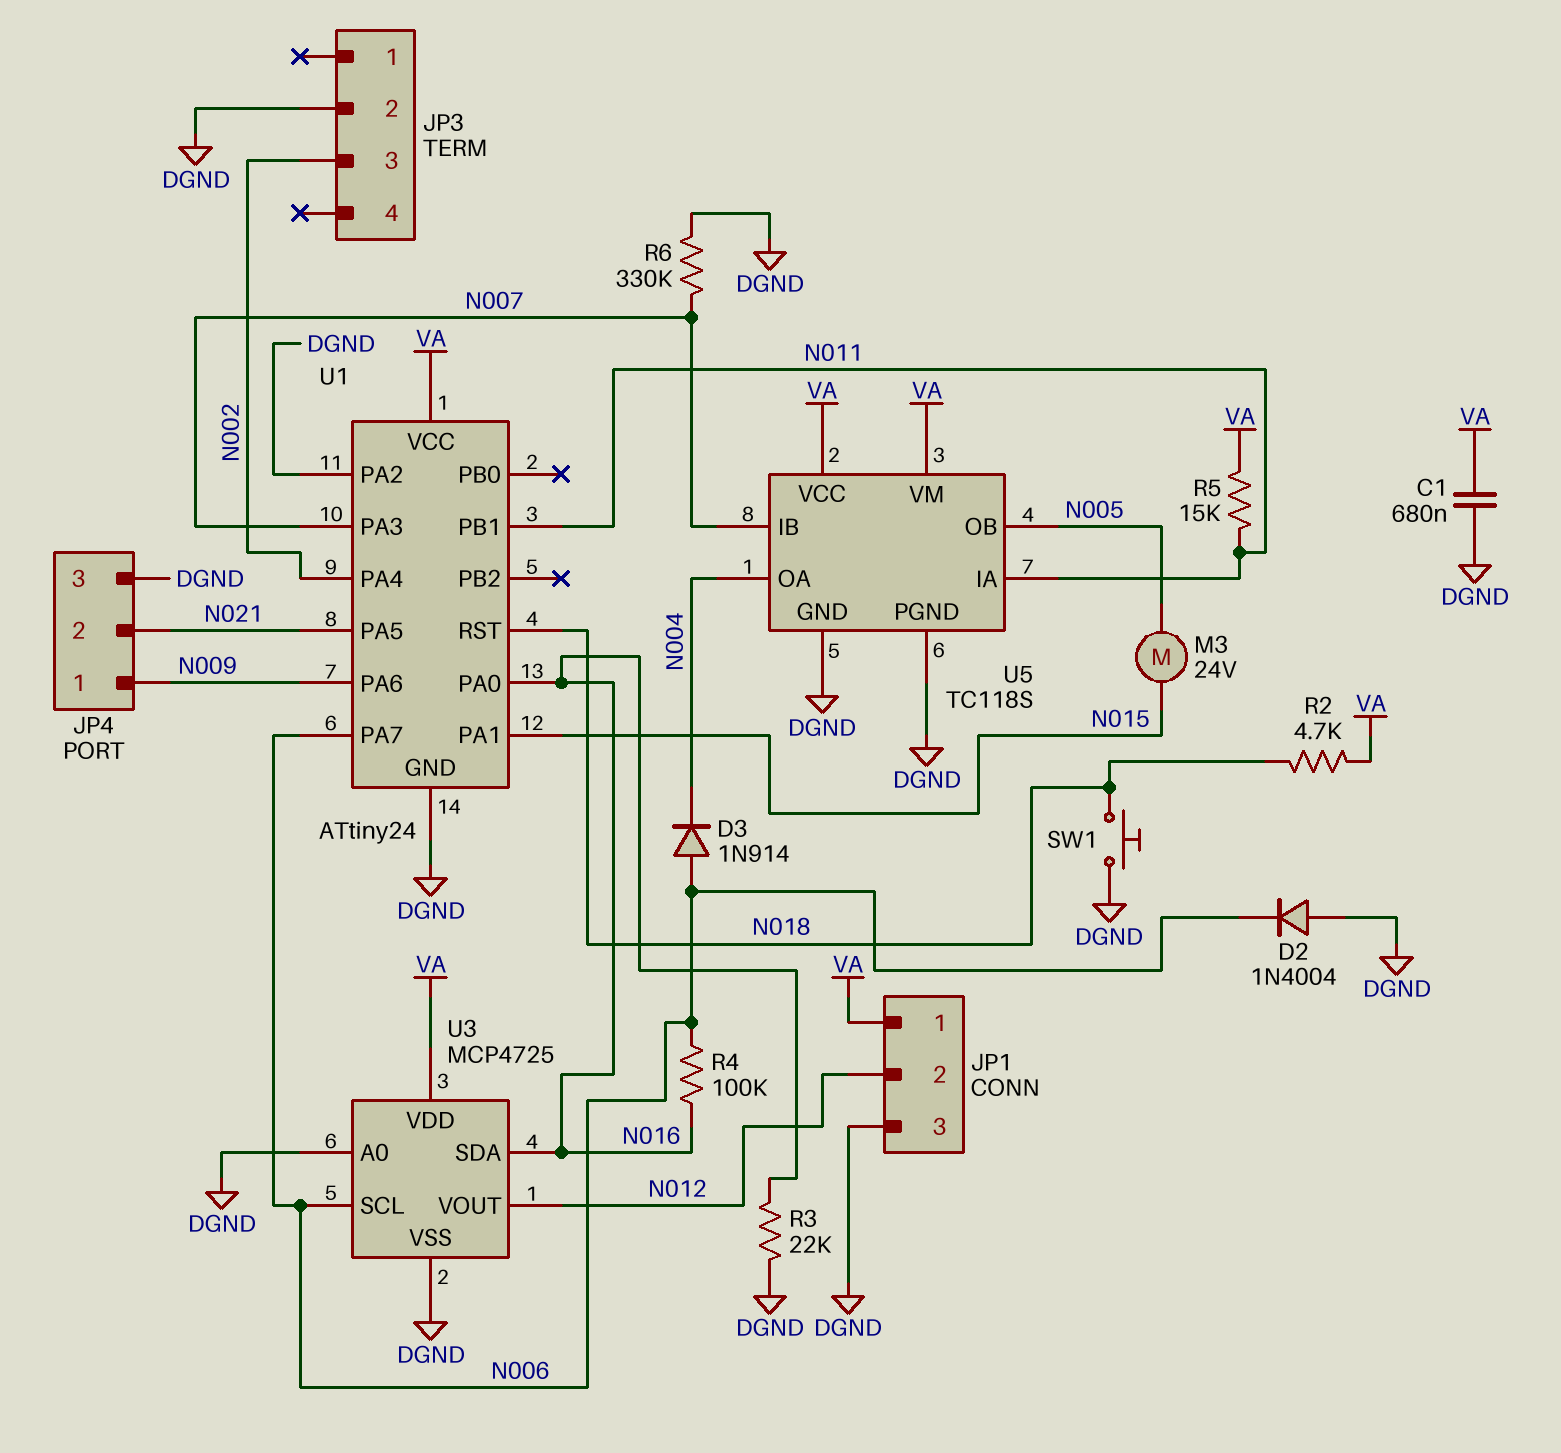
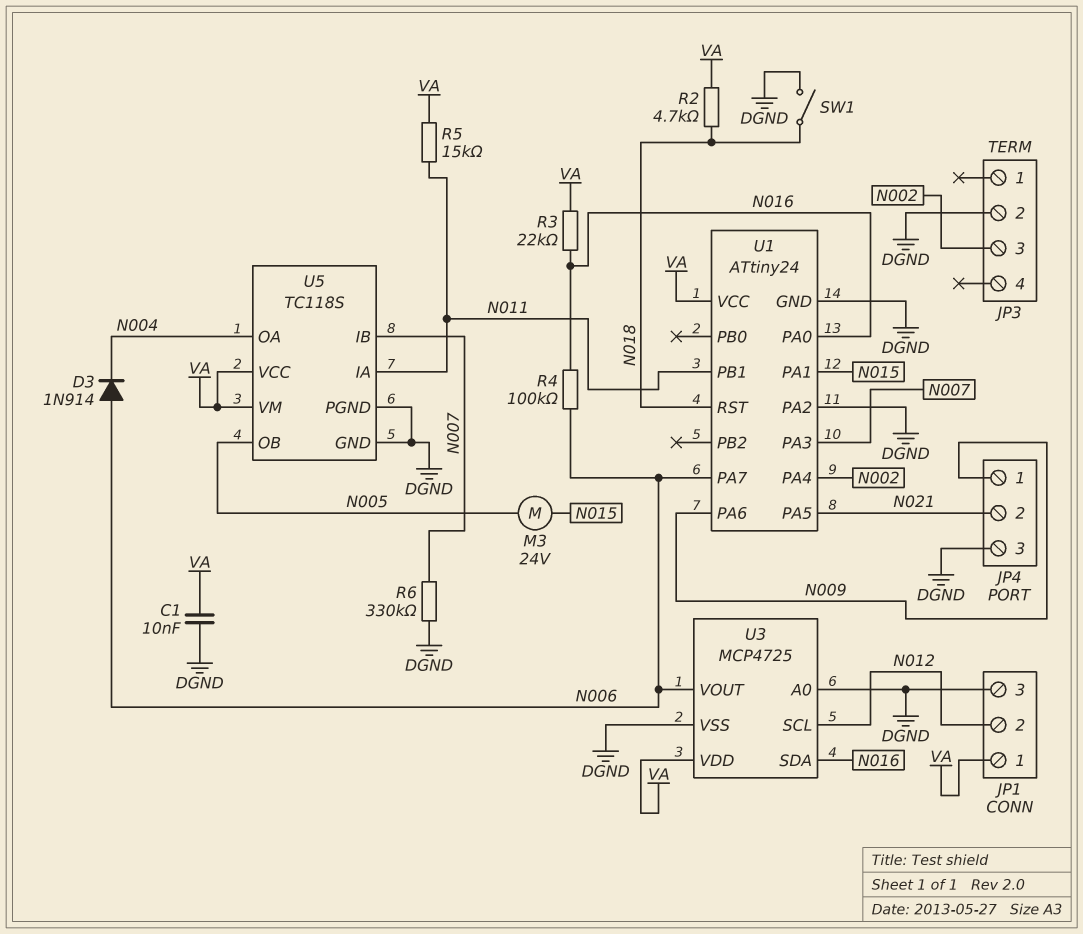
C1: 680nF (DGND, VA) -> 10nF (DGND, VA)
D2: diode 1N4004 (A DGND, K N006) -> none
R3: 22k (DGND, N016) -> 22k (N016, VA)
SW1: button (DGND, N018) -> switch (DGND, N018)
U3 pin SCL: N006 -> N012
U3 pin VOUT: N012 -> N006

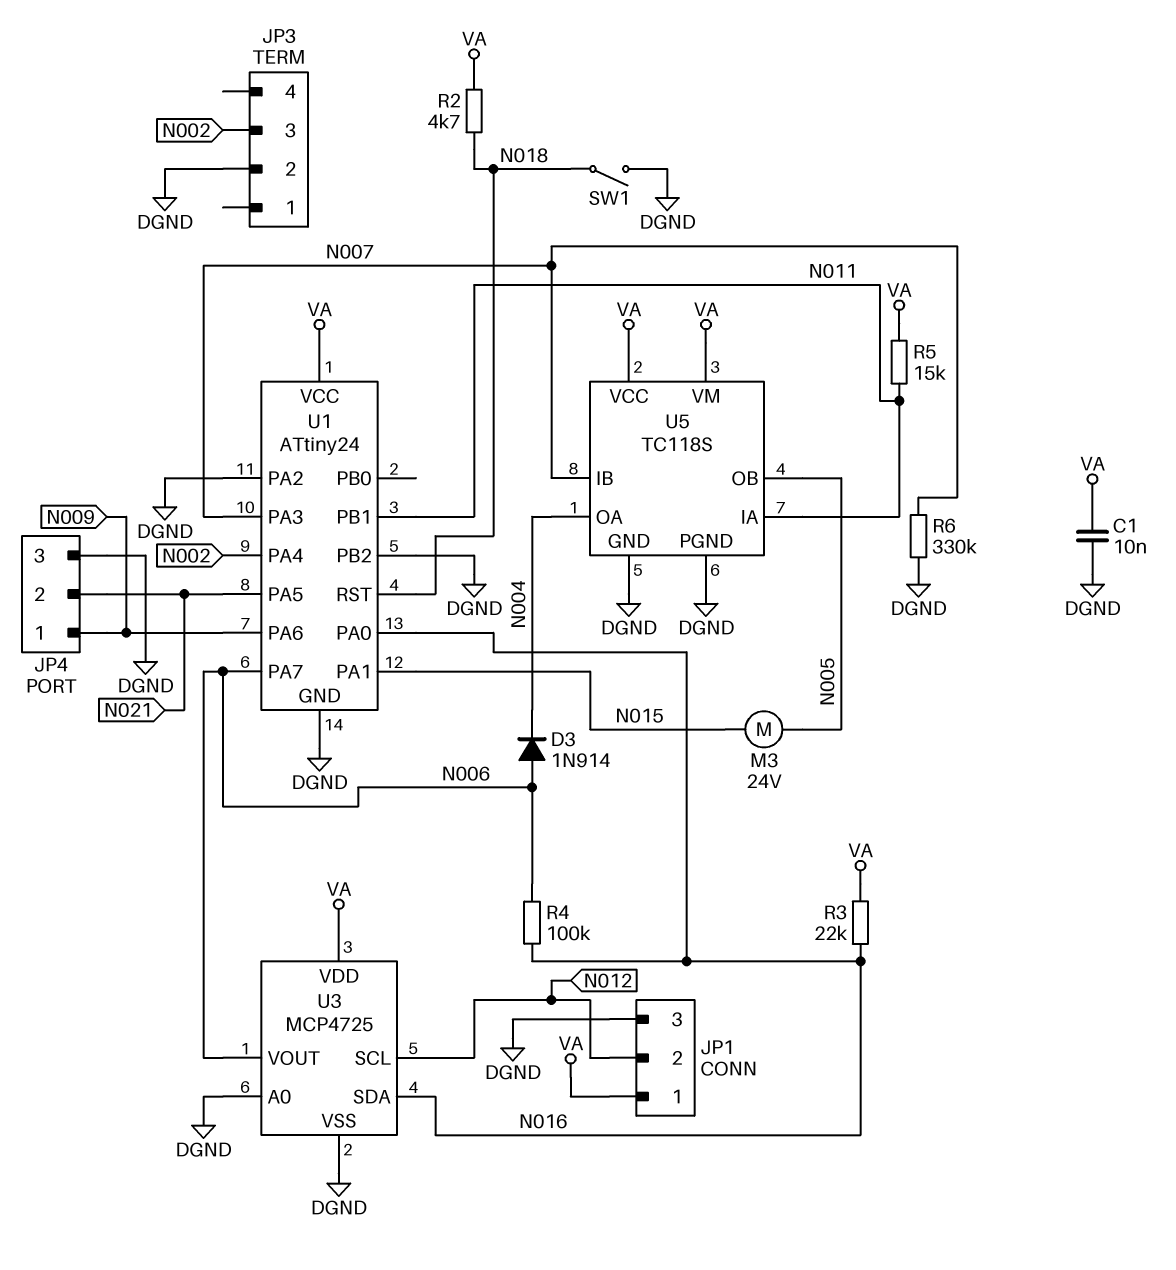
U1 pin PB2: none -> DGND

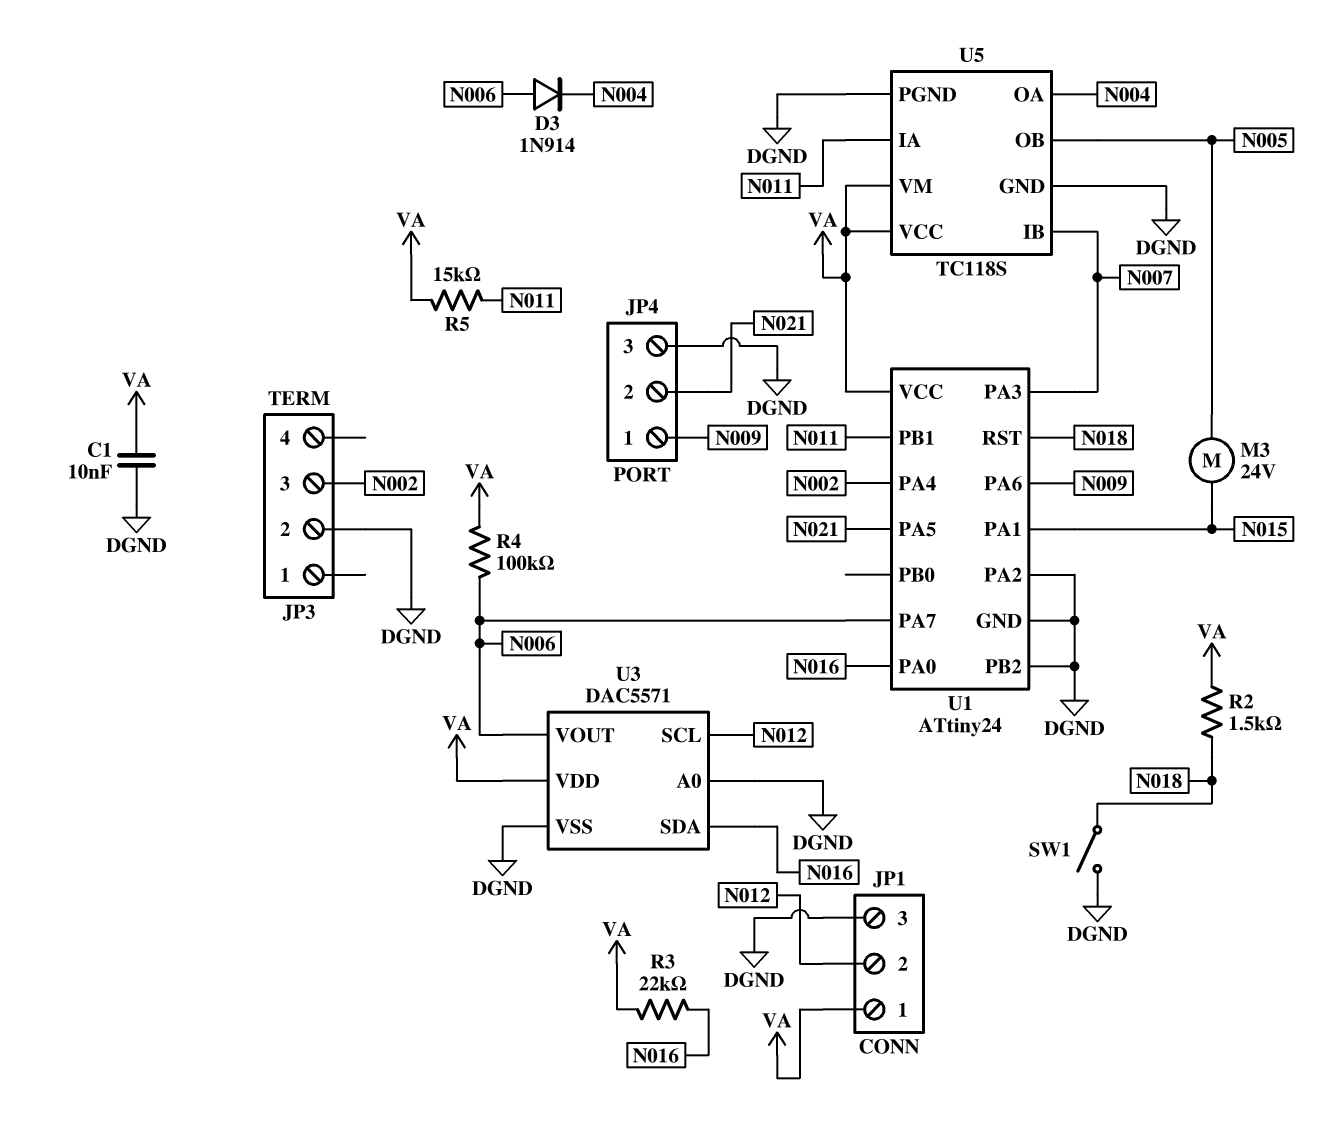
R2: 4.7k (N018, VA) -> 1.5k (N018, VA)
R4: 100k (N006, N016) -> 100k (N006, VA)
R6: 330k (DGND, N007) -> none
U3: MCP4725 -> DAC5571

